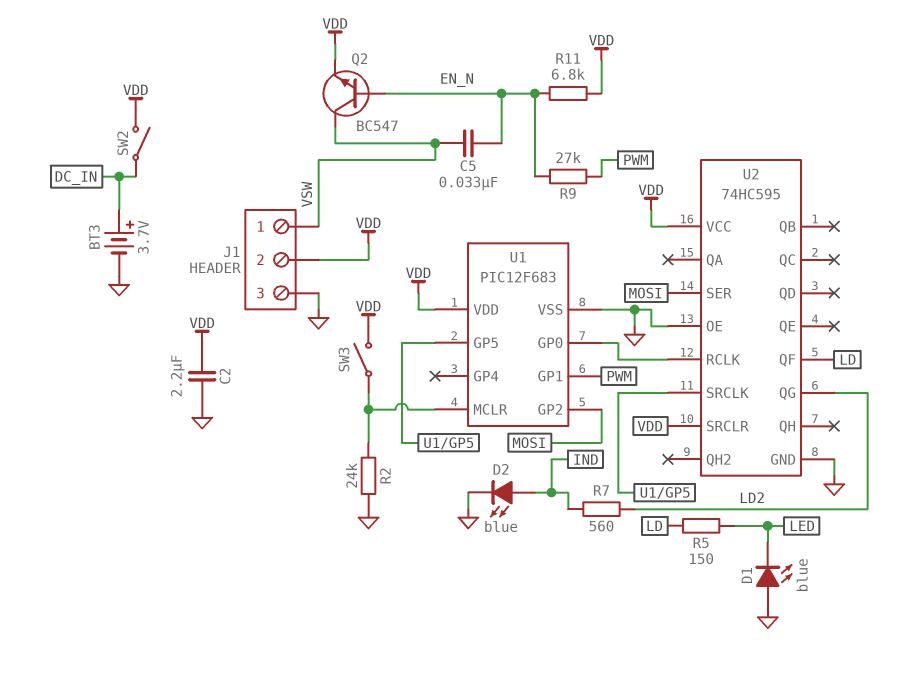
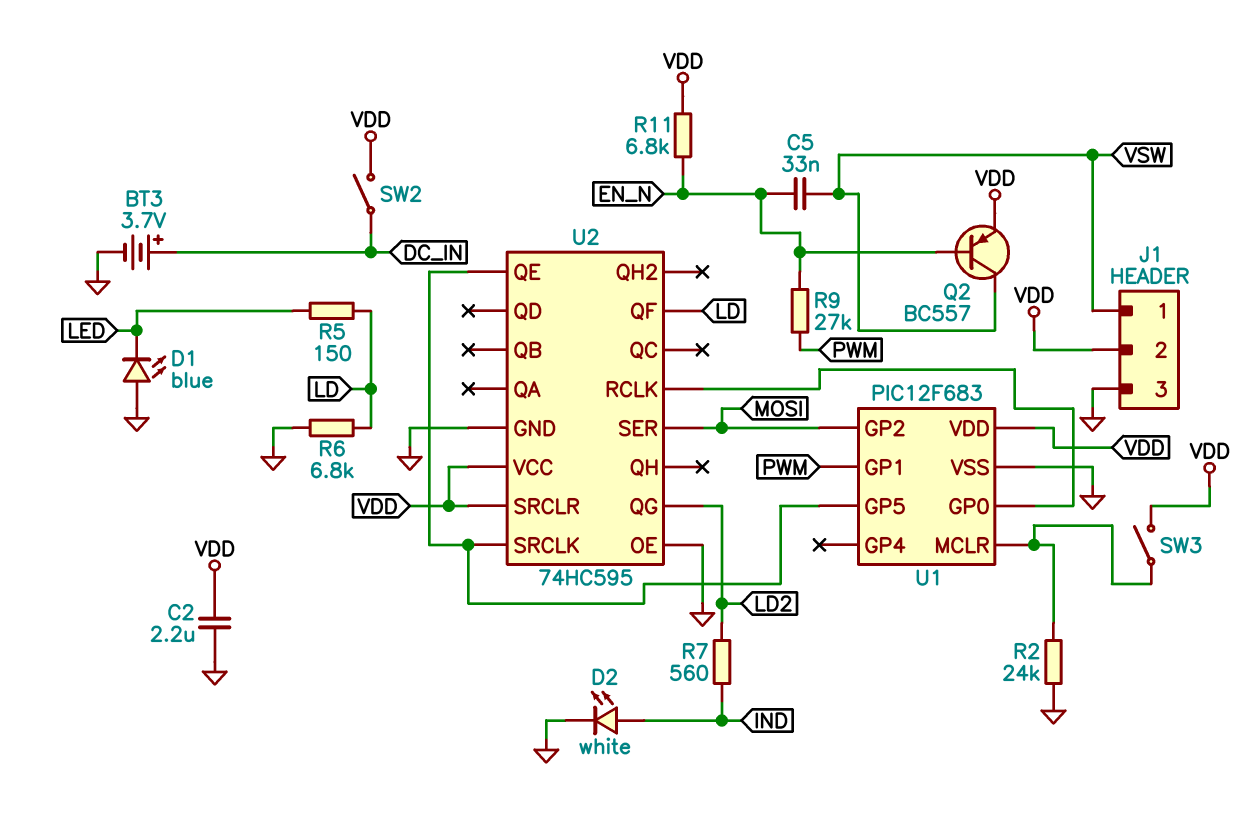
D2: LED blue (A IND, K GND) -> LED white (A IND, K GND)
Q2: NPN BC547 (B EN_N, C VSW, E VDD) -> PNP BC557 (B EN_N, C VSW, E VDD)
R6: none -> 6.8k (GND, LD)
U2 pin QE: none -> U1/GP5

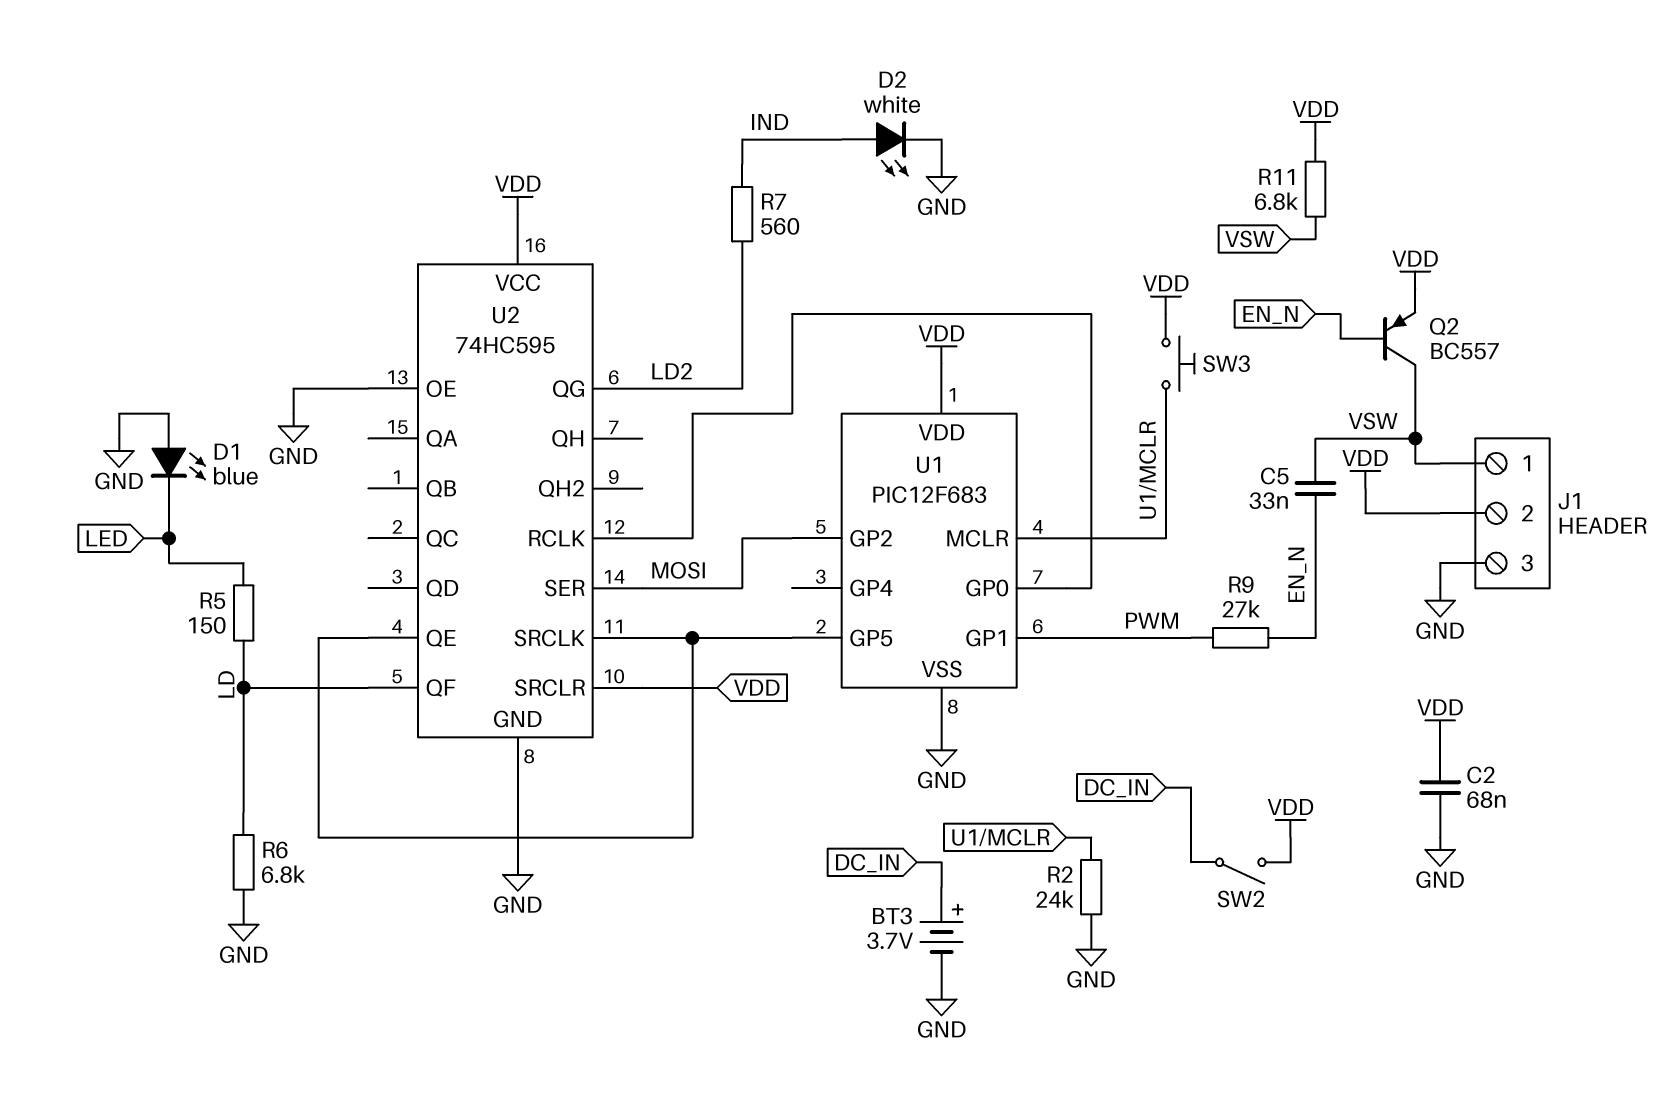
C2: 2.2uF (GND, VDD) -> 68nF (GND, VDD)
R11: 6.8k (EN_N, VDD) -> 6.8k (VDD, VSW)
SW3: switch (U1/MCLR, VDD) -> button (U1/MCLR, VDD)

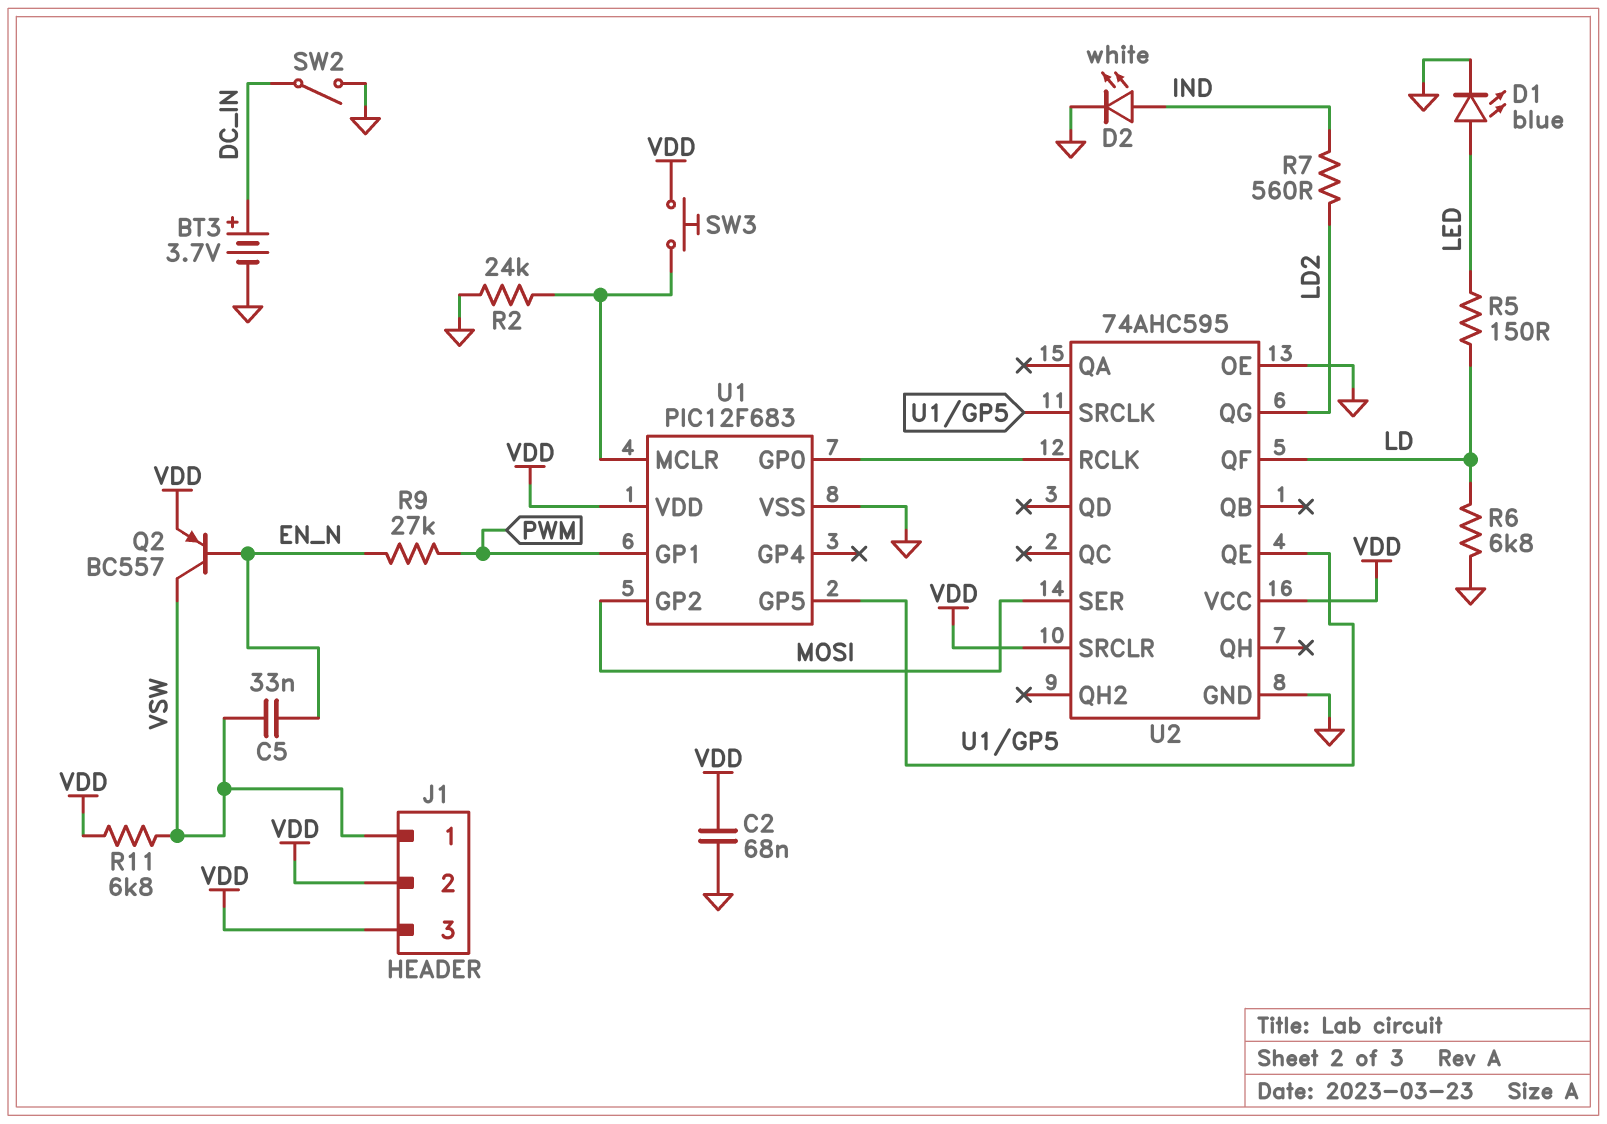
D1: LED blue (A GND, K LED) -> LED blue (A LED, K GND)
J1 pin 3: GND -> VDD
SW2: switch (DC_IN, VDD) -> switch (DC_IN, GND)
U2: 74HC595 -> 74AHC595

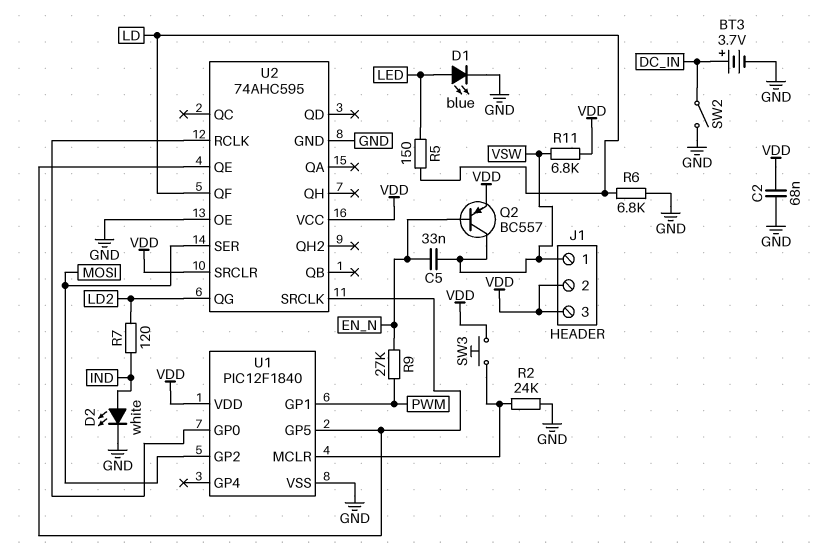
R7: 560 (IND, LD2) -> 120 (IND, LD2)
U1: PIC12F683 -> PIC12F1840

